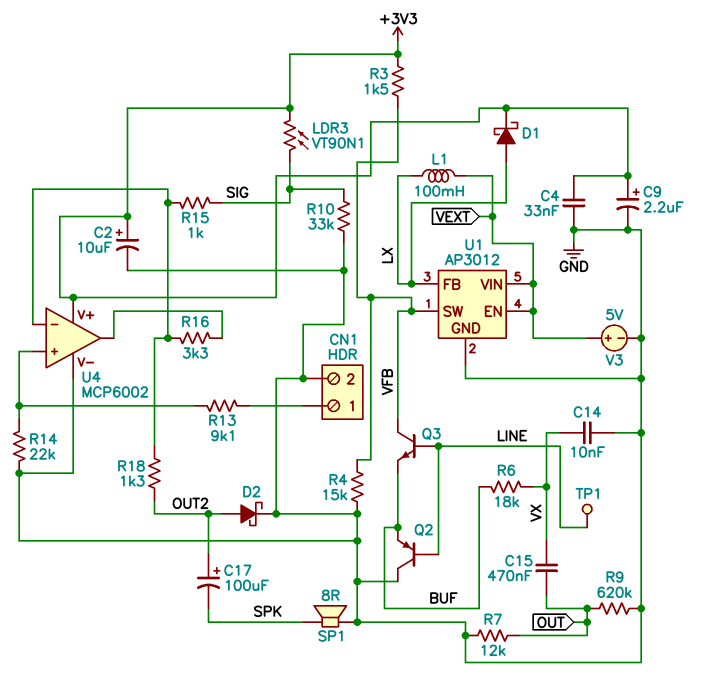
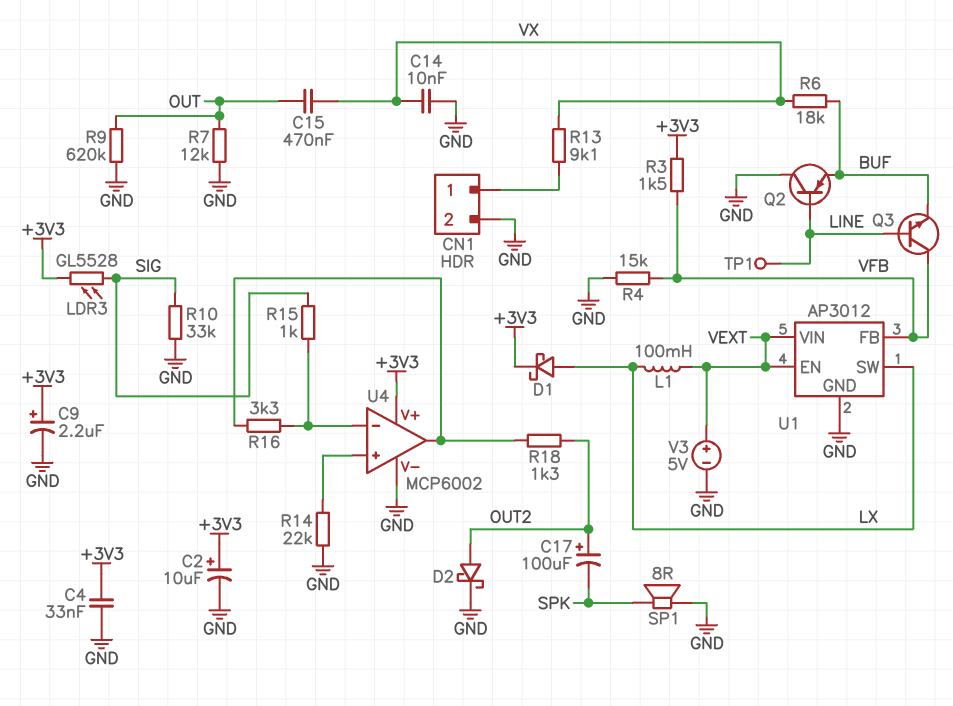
LDR3: VT90N1 (+3V3, SIG) -> GL5528 (+3V3, SIG)
R13: 9.1k (CN1/1, U4/in+) -> 9.1k (CN1/1, VX)
R18: 1.3k (OUT2, U4/in-) -> 1.3k (OUT2, U4/out)
U1 pin FB: LX -> VFB
U1 pin SW: VFB -> LX

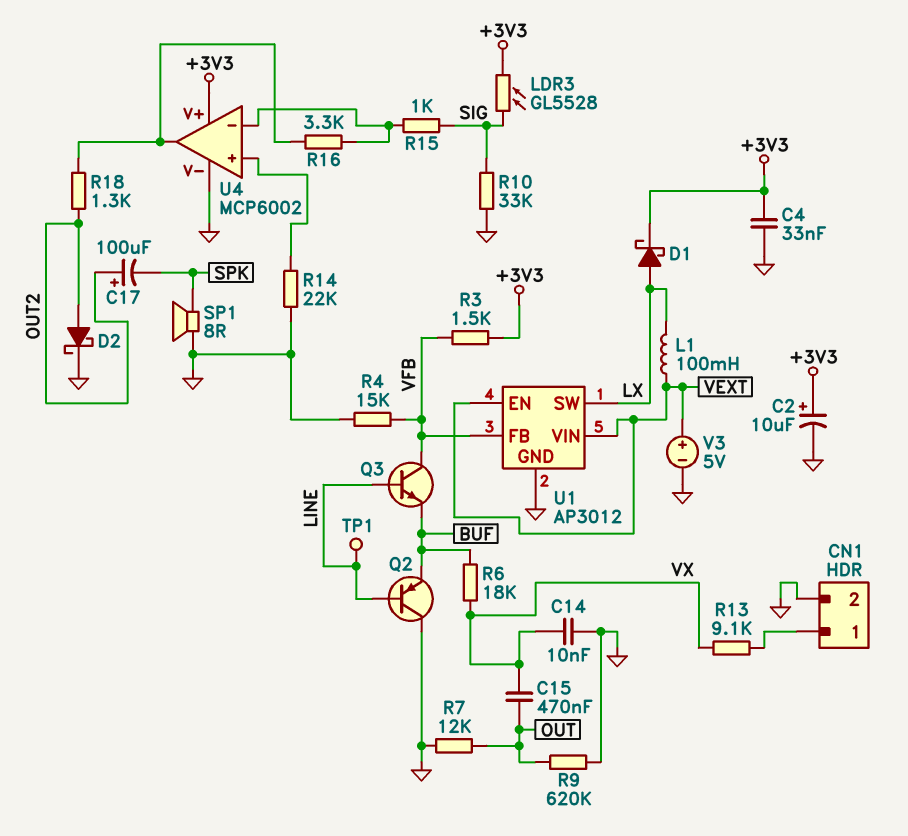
C9: 2.2uF (plus +3V3, minus GND) -> none

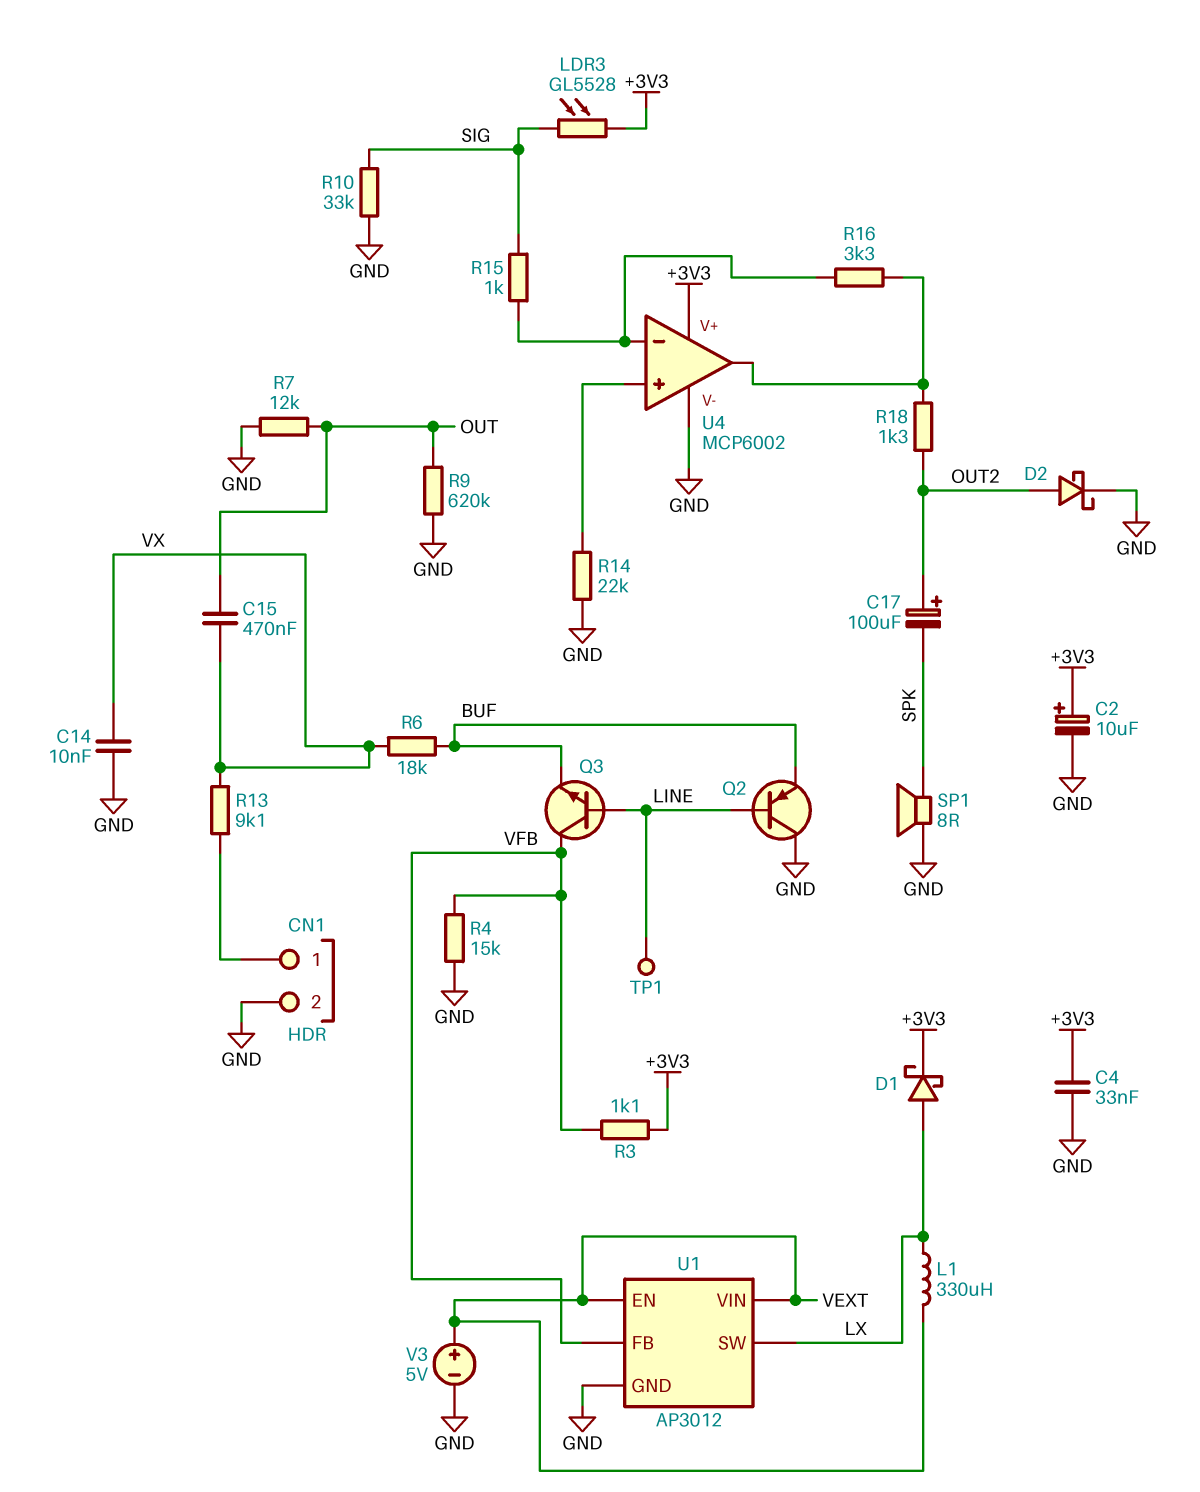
L1: 100mH (LX, VEXT) -> 330uH (LX, VEXT)
R3: 1.5k (+3V3, VFB) -> 1.1k (+3V3, VFB)

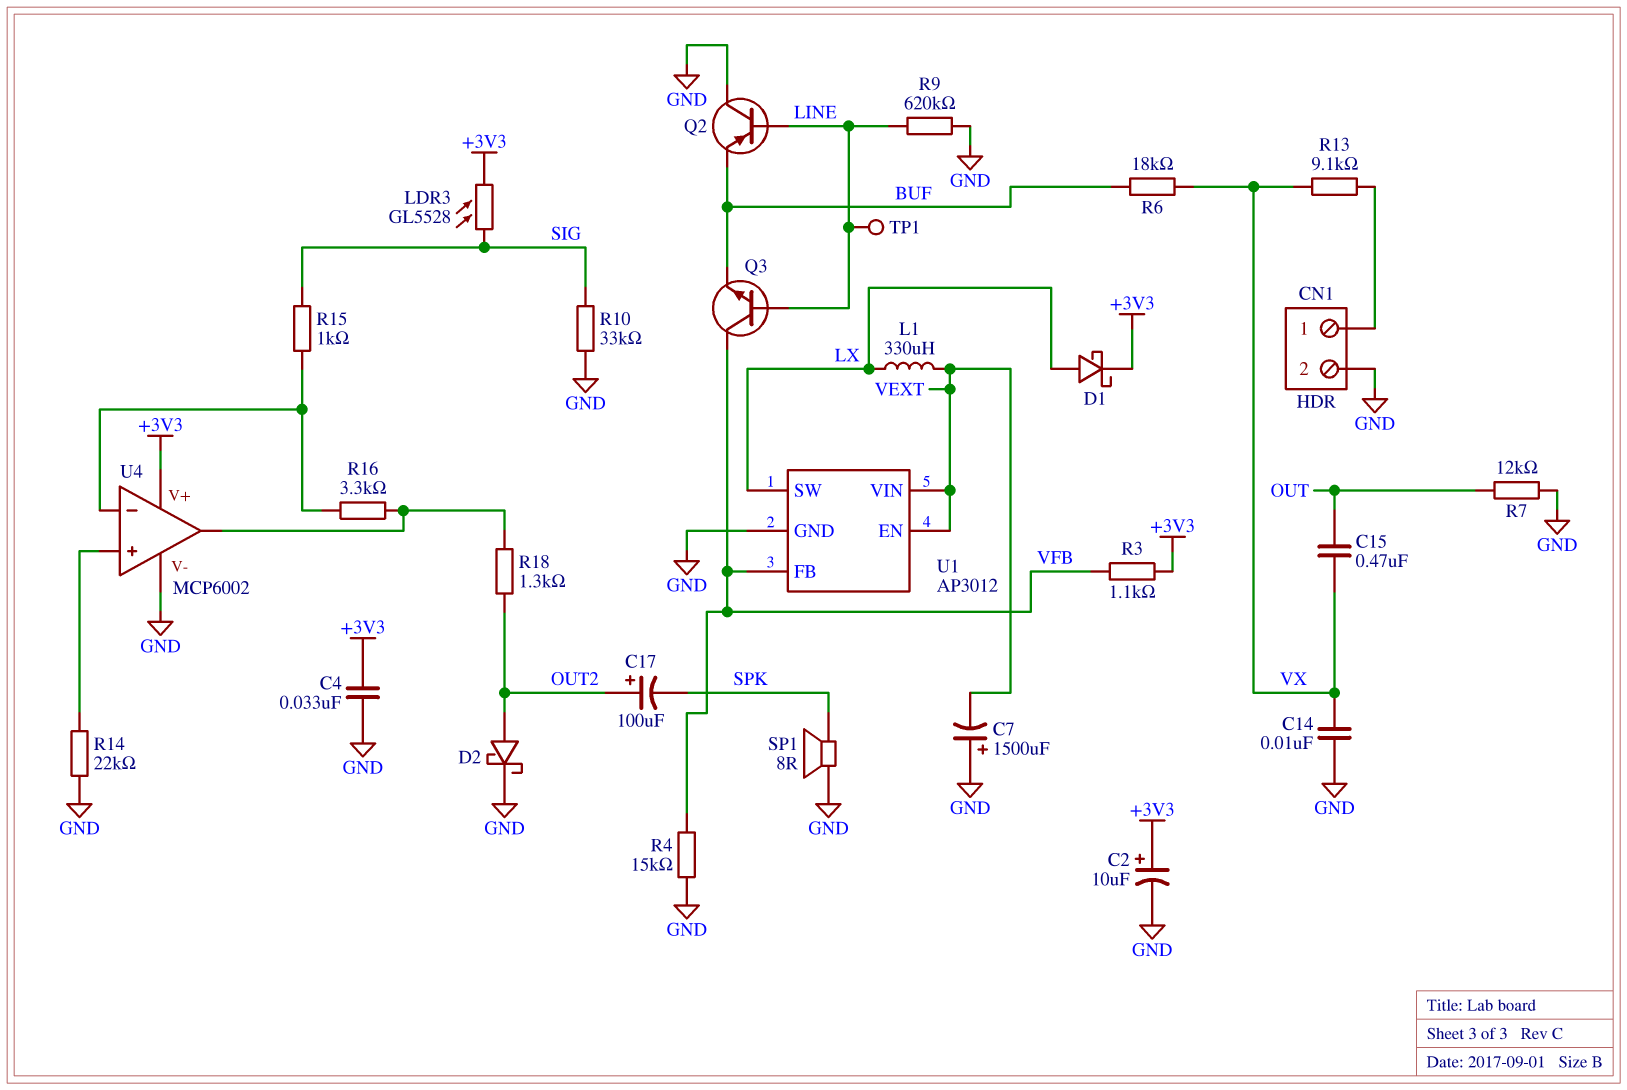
C7: none -> 1500uF (plus GND, minus VEXT)
R9: 620k (GND, OUT) -> 620k (GND, LINE)
V3: 5V (plus VEXT, minus GND) -> none

